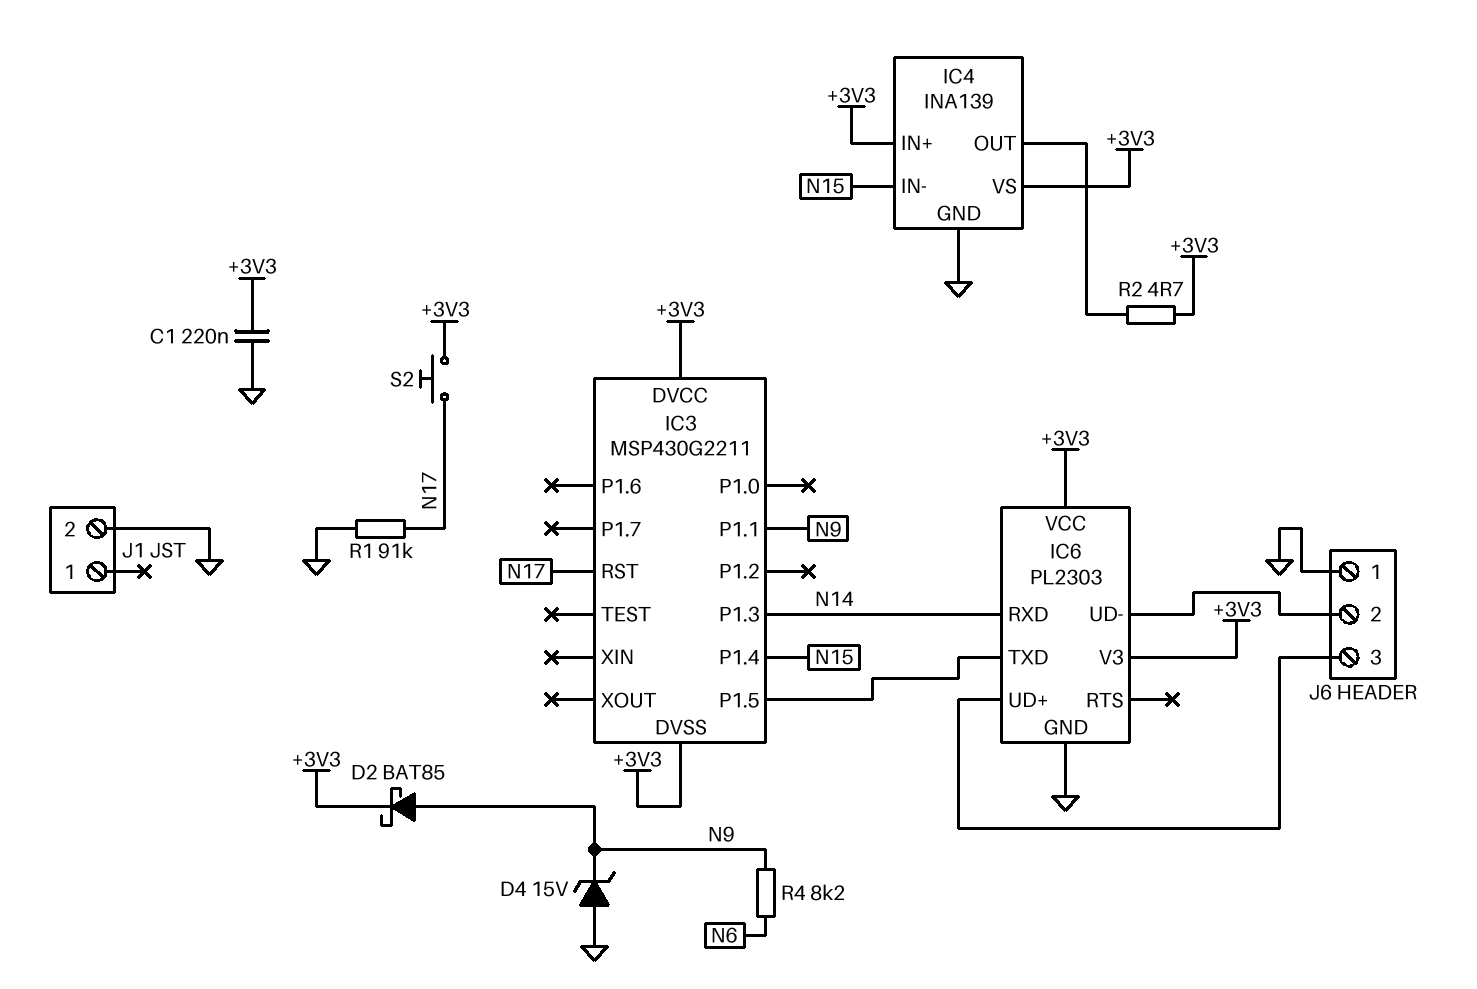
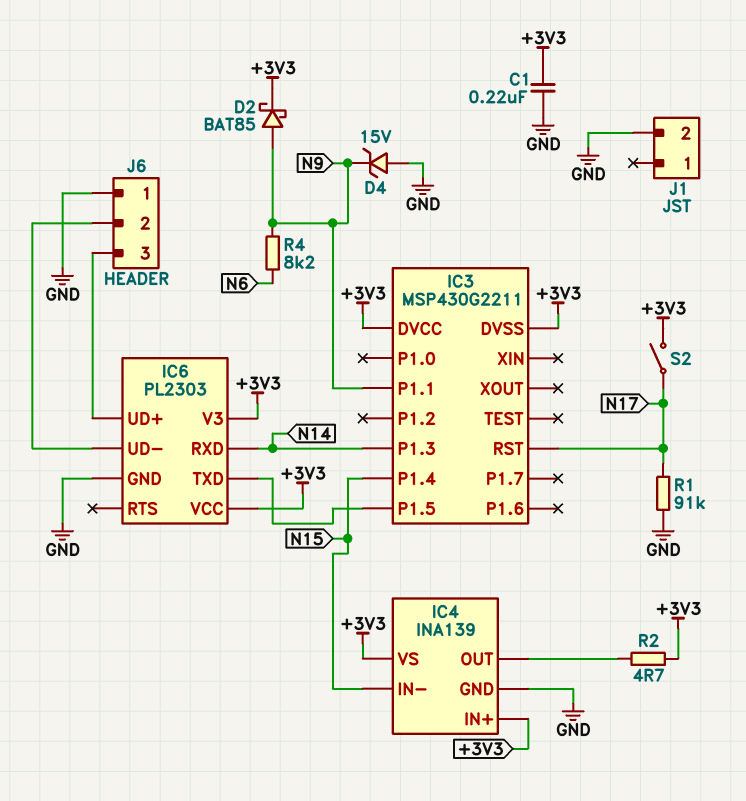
S2: button (+3V3, N17) -> switch (+3V3, N17)

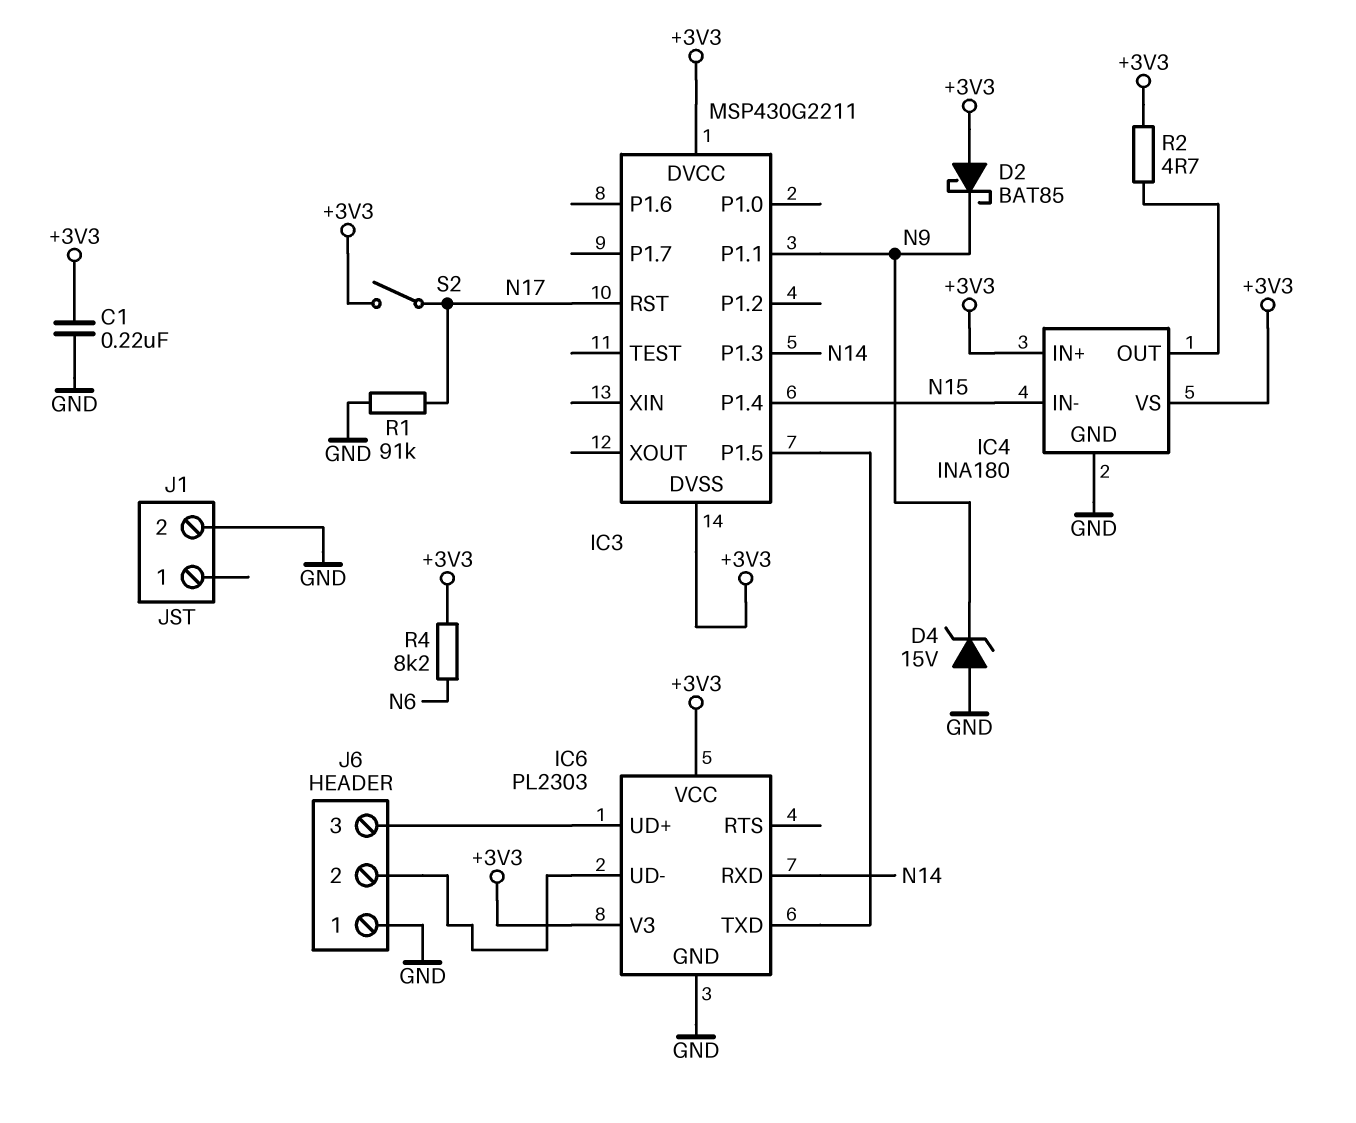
D2: schottky BAT85 (A N9, K +3V3) -> schottky BAT85 (A +3V3, K N9)
IC4: INA139 -> INA180
R4: 8.2k (N6, N9) -> 8.2k (+3V3, N6)

